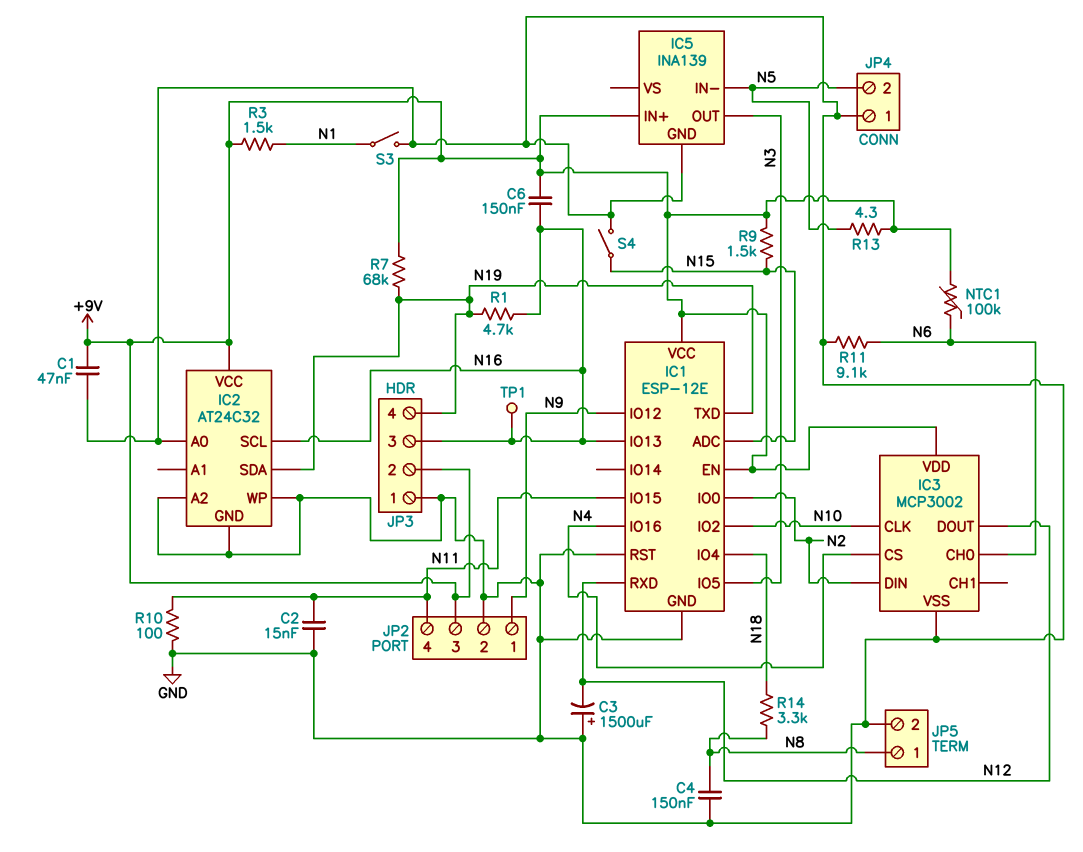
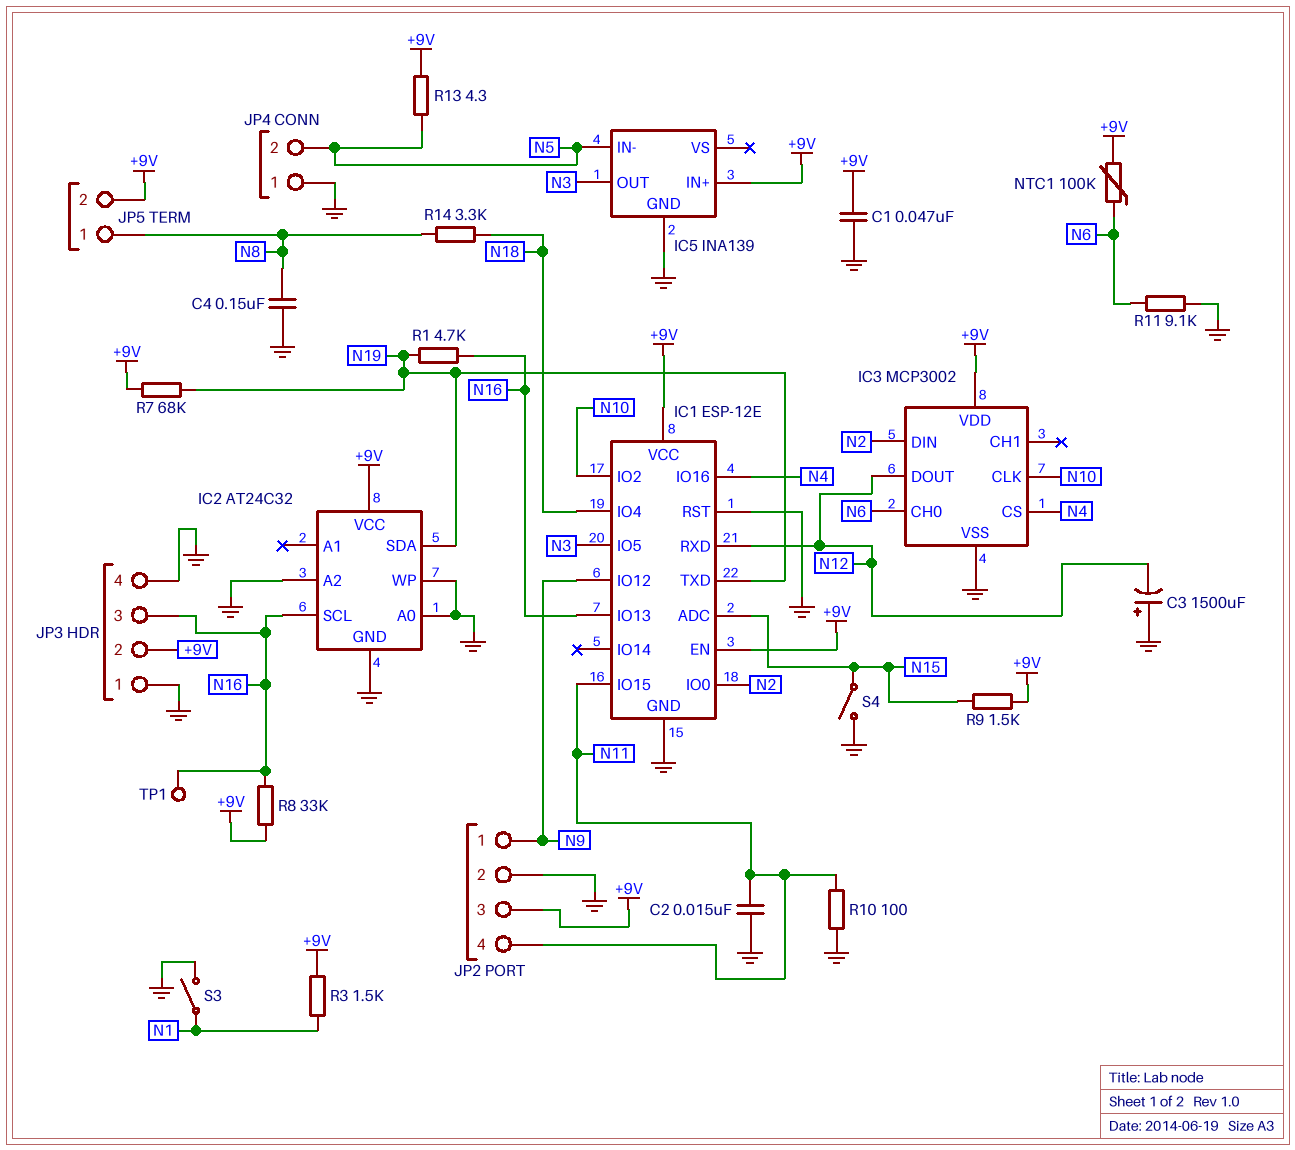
C6: 150nF (+9V, N16) -> none
JP3 pin 4: N19 -> GND
JP5 pin 2: GND -> +9V
R8: none -> 33k (+9V, N16)

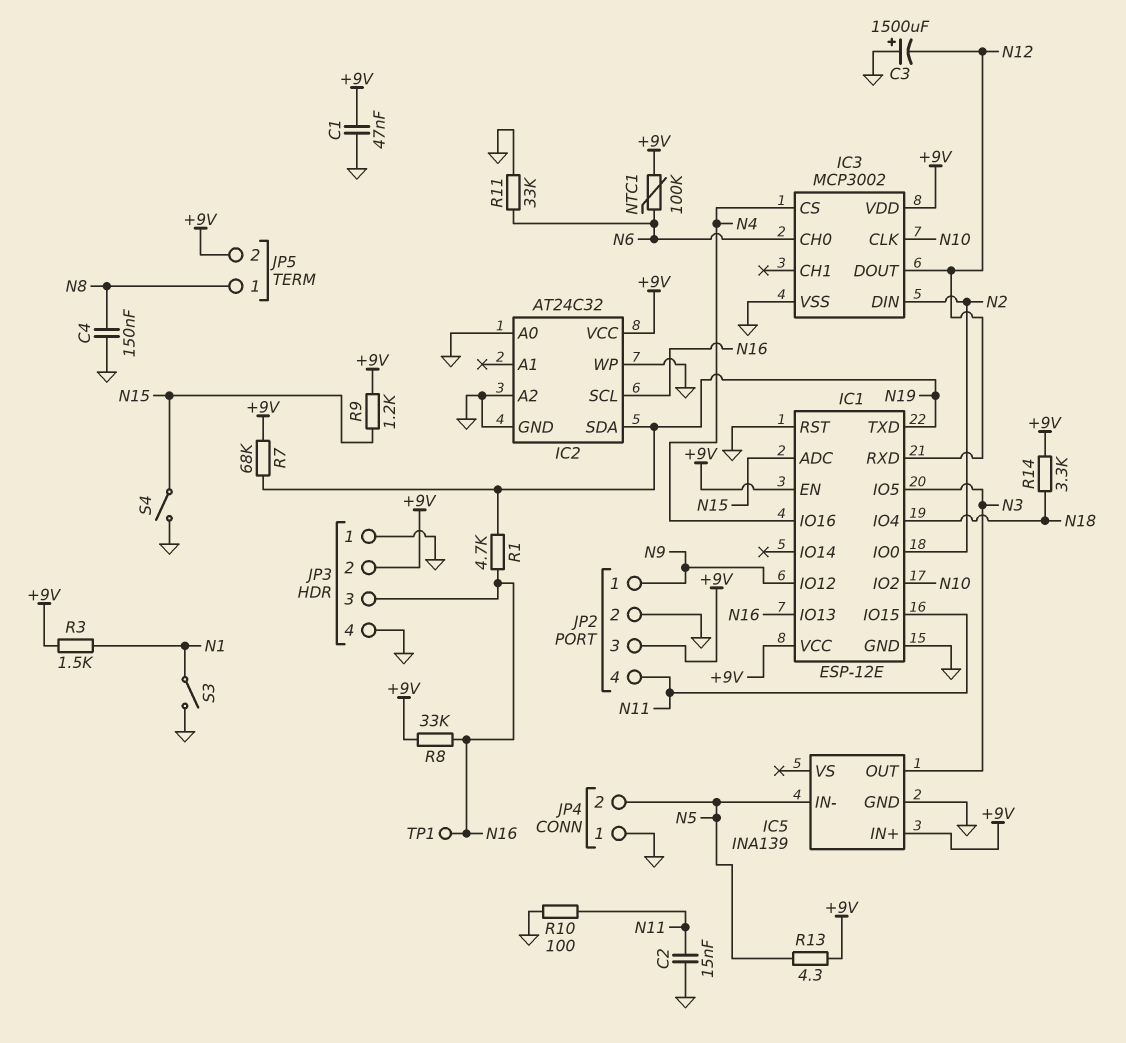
R9: 1.5k (+9V, N15) -> 1.2k (+9V, N15)
R11: 9.1k (GND, N6) -> 33k (GND, N6)
R14: 3.3k (N8, N18) -> 3.3k (+9V, N18)

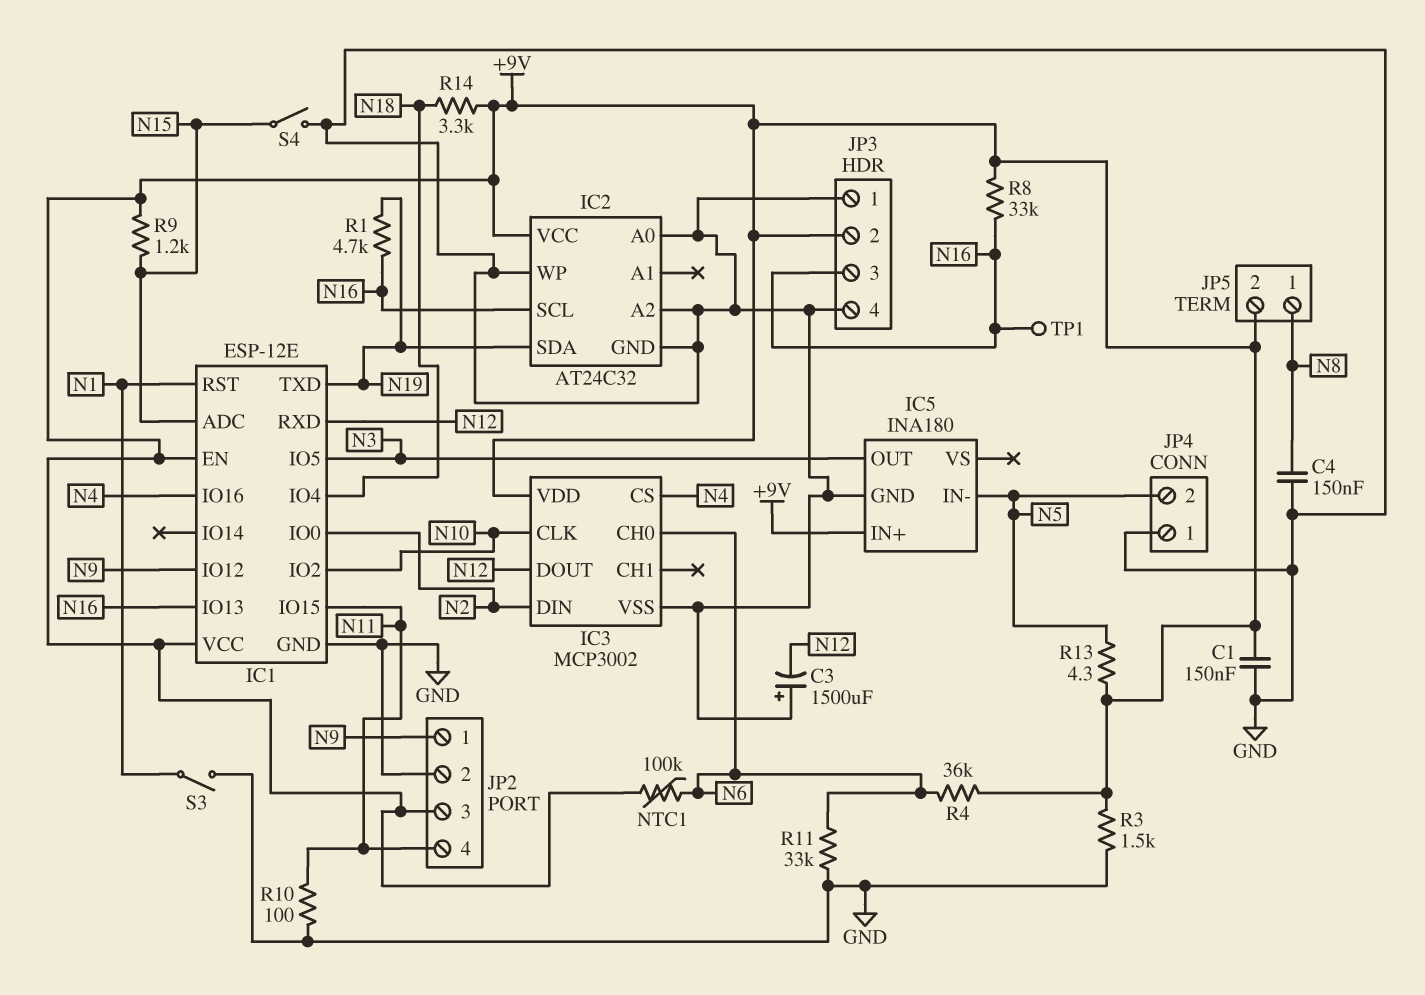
C1: 47nF (+9V, GND) -> 150nF (+9V, GND)
C2: 15nF (GND, N11) -> none
IC1 pin RST: GND -> N1
IC5: INA139 -> INA180
R3: 1.5k (+9V, N1) -> 1.5k (+9V, GND)
R4: none -> 36k (+9V, N6)
R7: 68k (+9V, N19) -> none

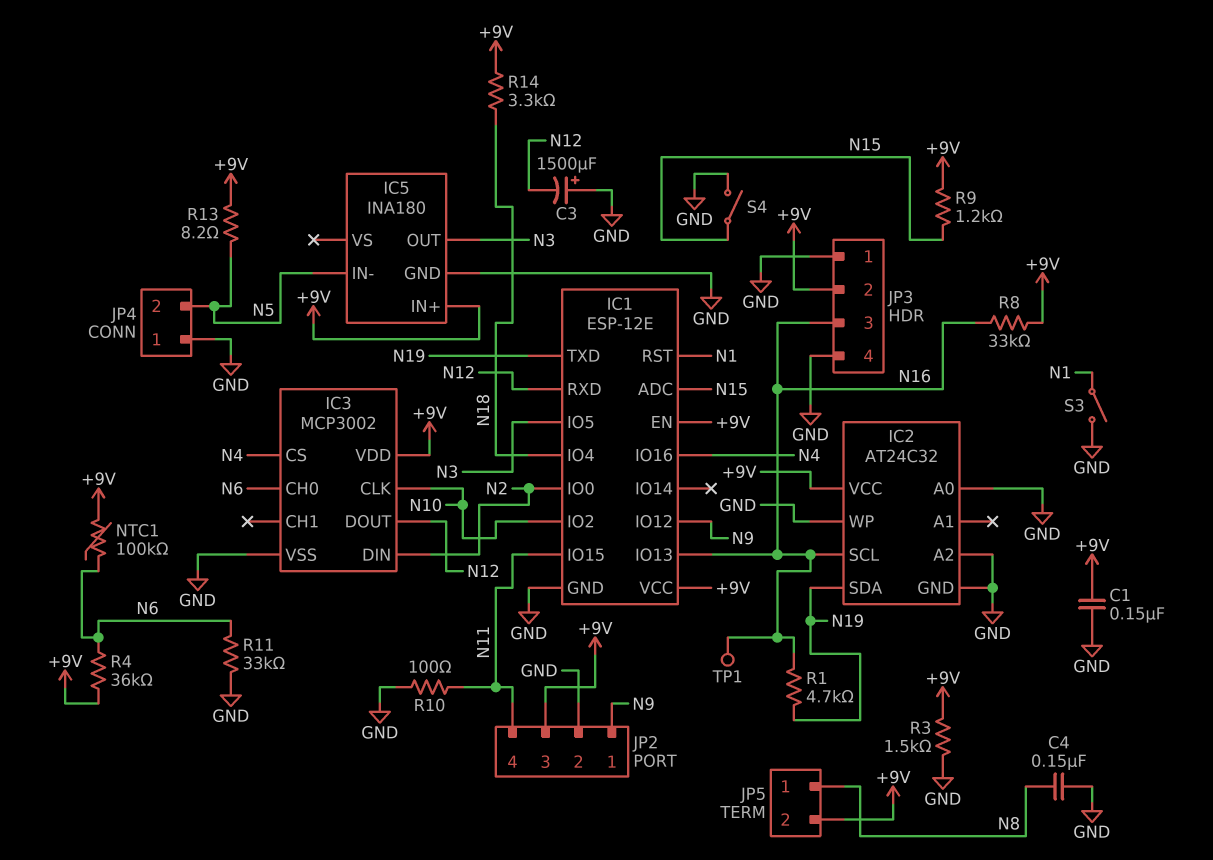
R13: 4.3 (+9V, N5) -> 8.2 (+9V, N5)

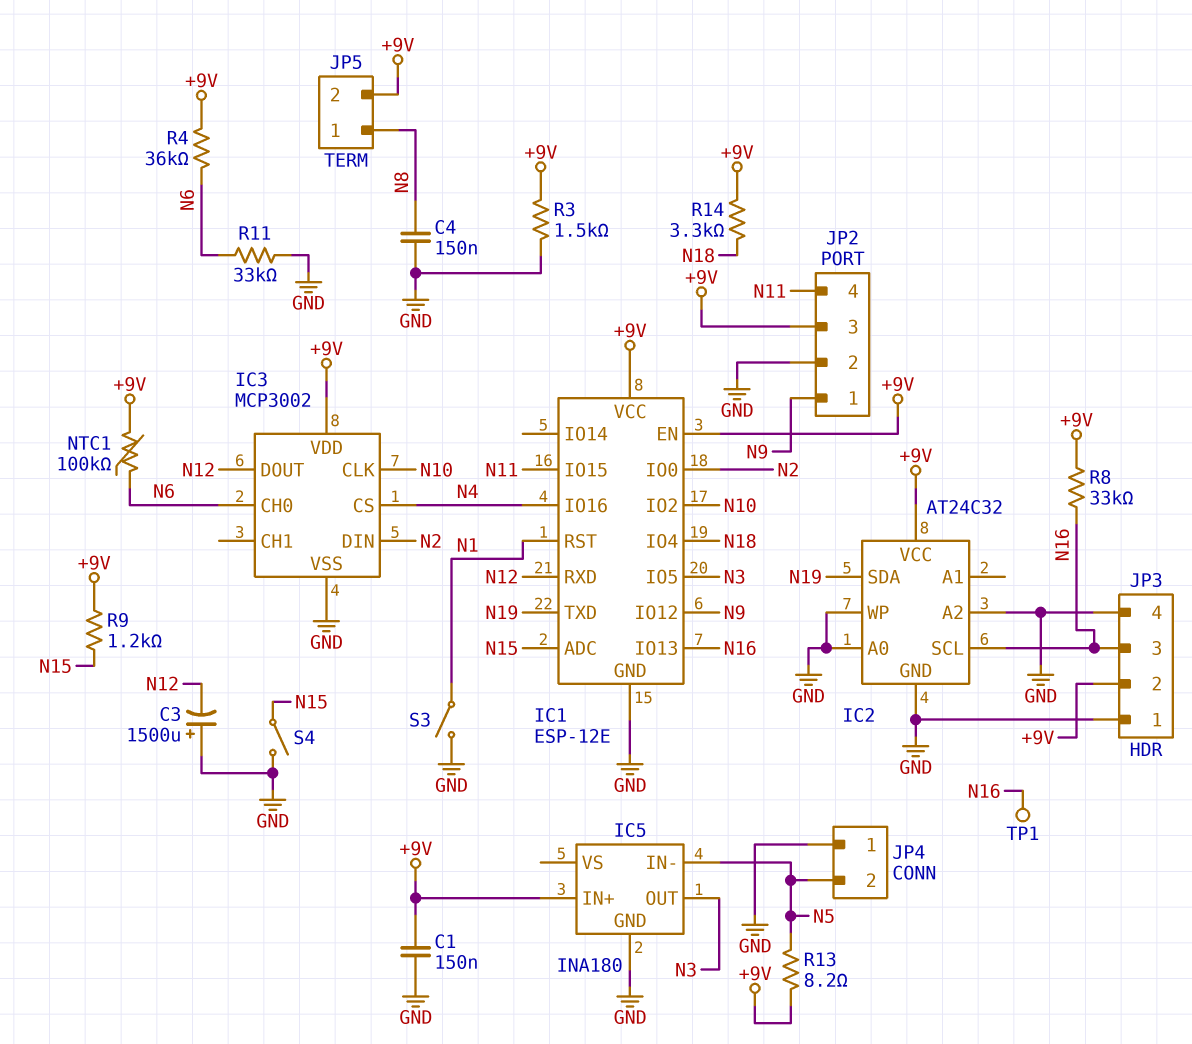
R1: 4.7k (N16, N19) -> none
R10: 100 (GND, N11) -> none

